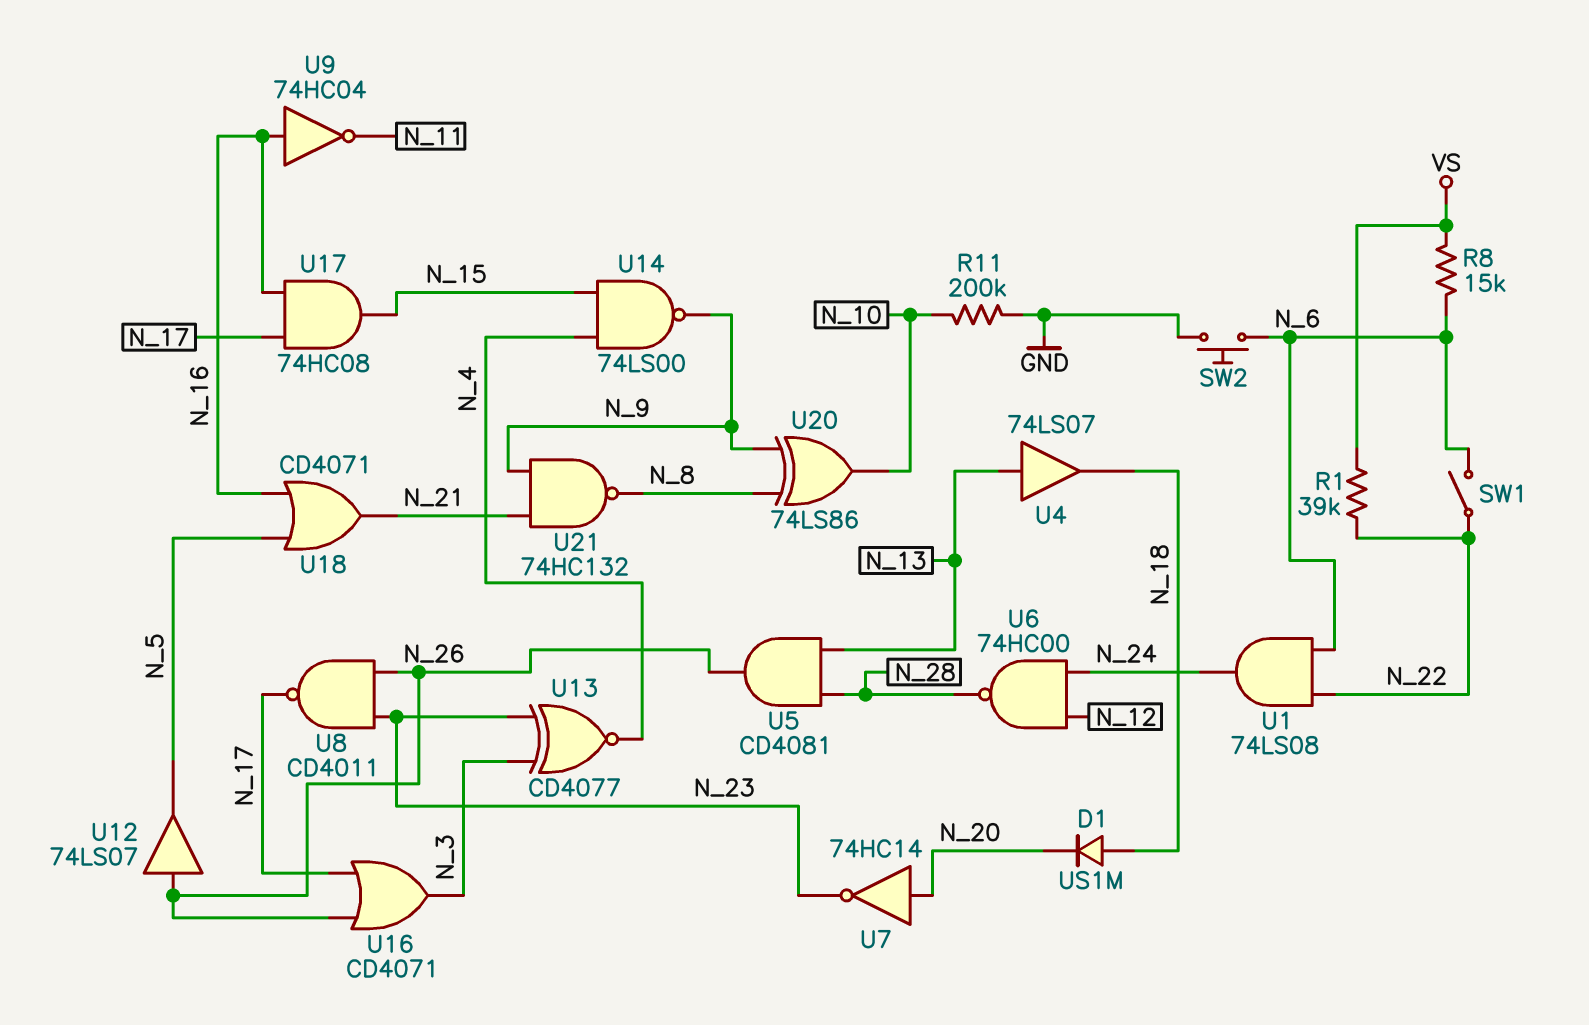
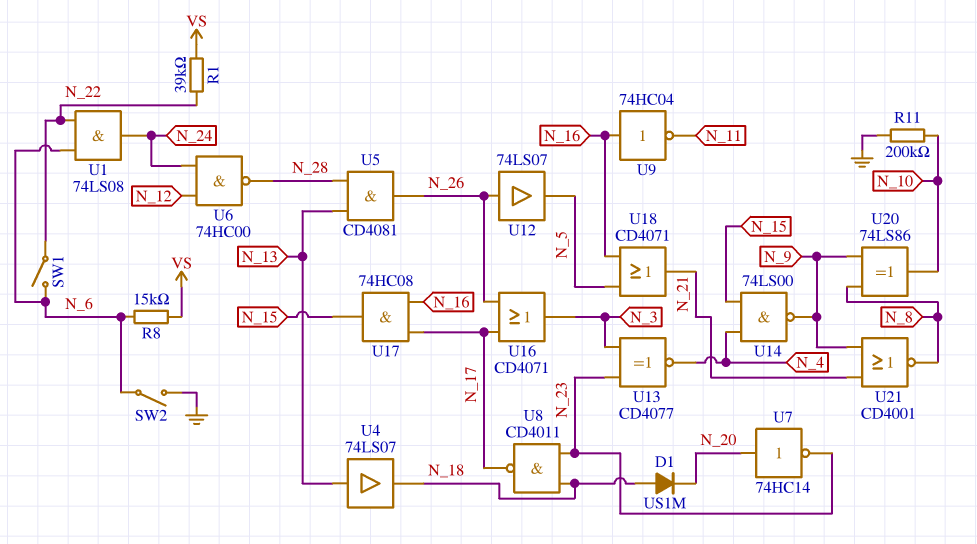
SW2: button (GND, N_6) -> switch (GND, N_6)
U8: NAND CD4011 (in N_23, in N_26, out N_17) -> NAND CD4011 (in N_18, in N_23, out N_17)
U21: NAND 74HC132 (in N_9, in N_21, out N_8) -> NOR CD4001 (in N_9, in N_21, out N_8)

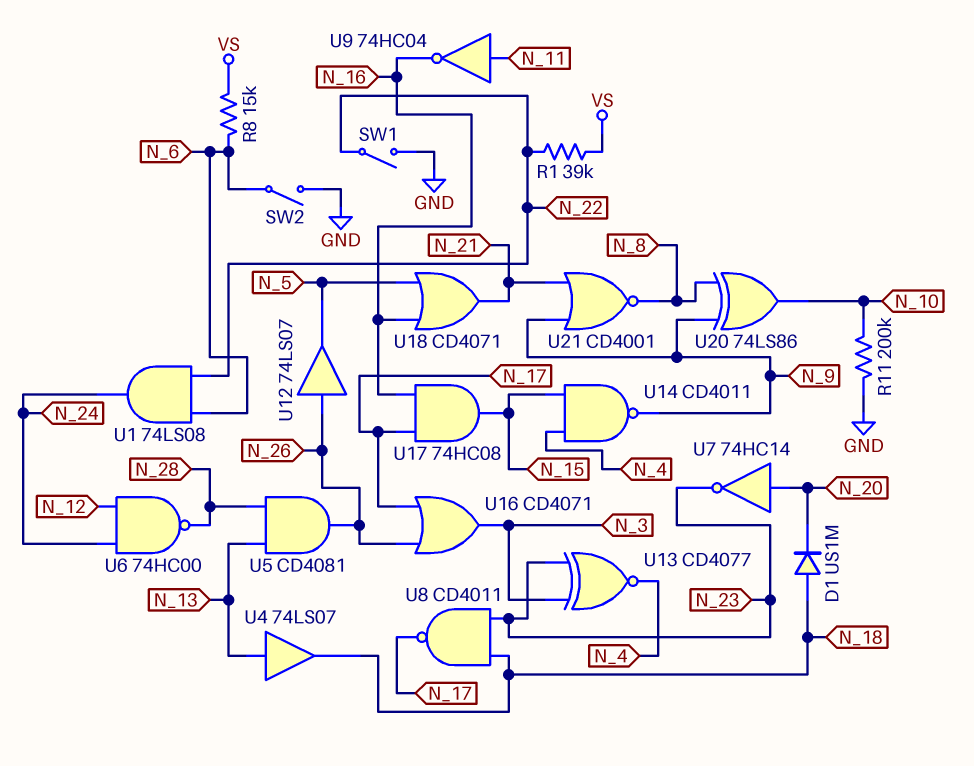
SW1: switch (N_6, N_22) -> switch (GND, N_22)
U9: NOT 74HC04 (in N_16, out N_11) -> NOT 74HC04 (in N_11, out N_16)
U14: NAND 74LS00 (in N_4, in N_15, out N_9) -> NAND CD4011 (in N_4, in N_15, out N_9)

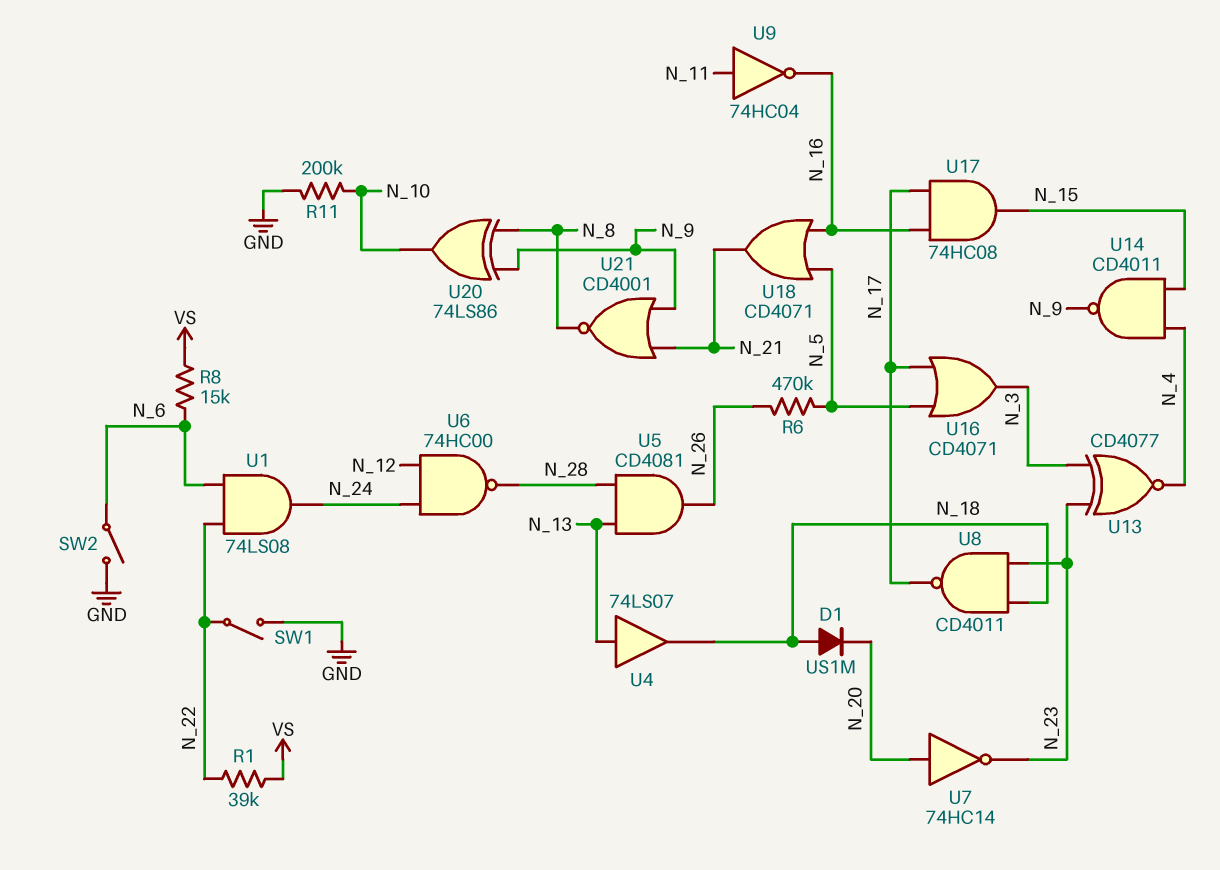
R6: none -> 470k (N_5, N_26)
U12: buffer 74LS07 (in N_26, out N_5) -> none
U16: OR CD4071 (in N_17, in N_26, out N_3) -> OR CD4071 (in N_5, in N_17, out N_3)

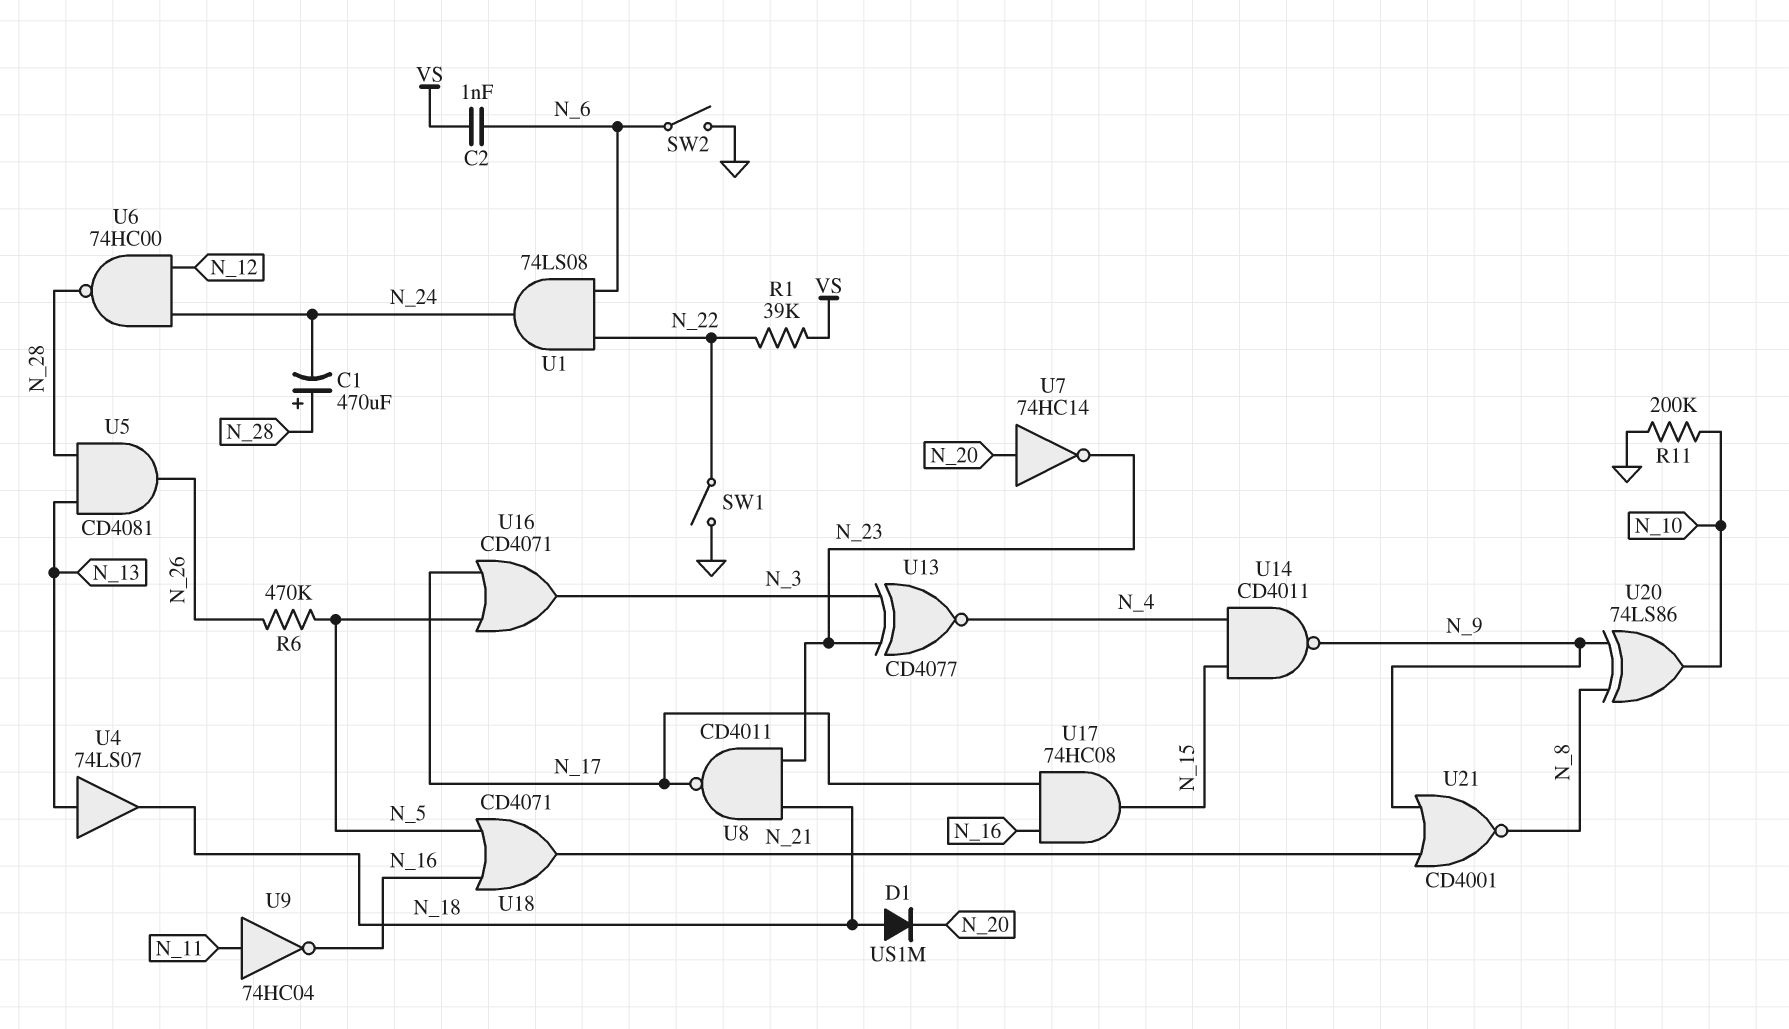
C1: none -> 470uF (plus N_28, minus N_24)
C2: none -> 1nF (N_6, VS)
R8: 15k (N_6, VS) -> none

